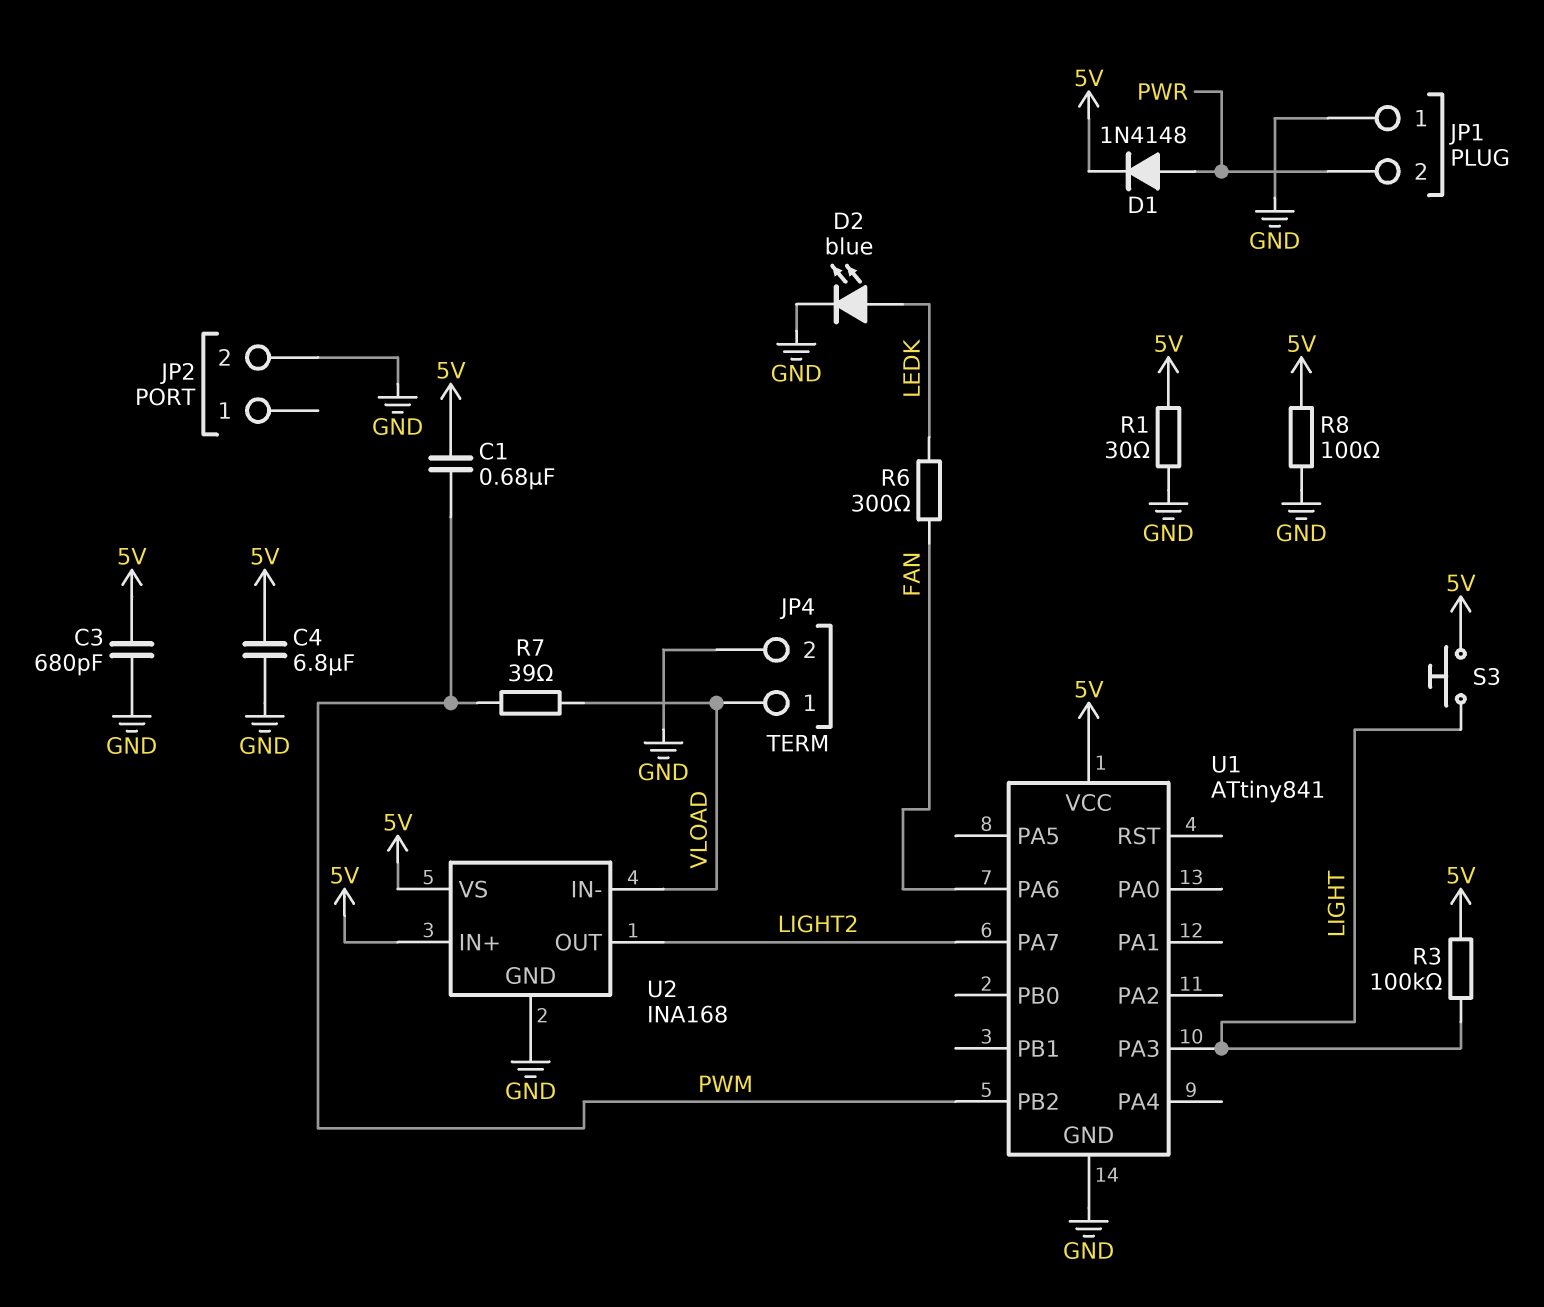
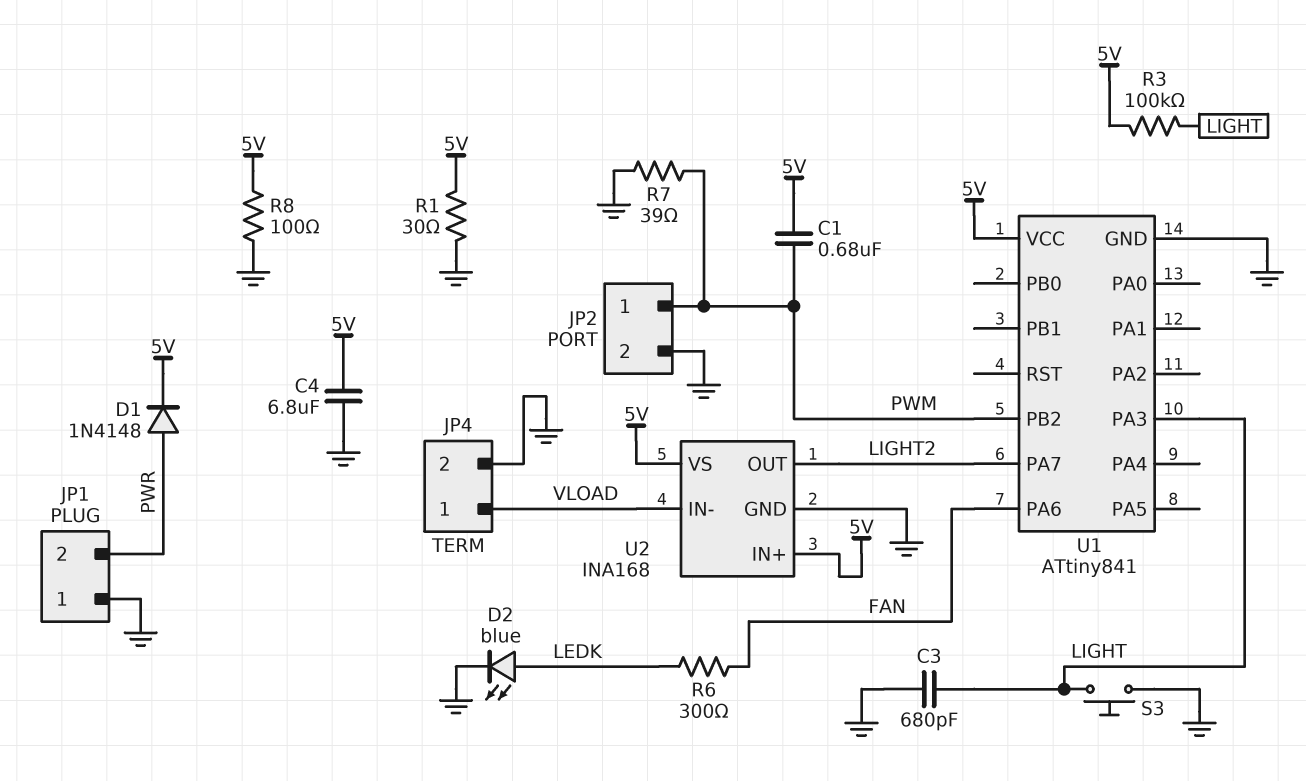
C3: 680pF (5V, GND) -> 680pF (GND, LIGHT)
JP2 pin 1: none -> PWM
R7: 39 (PWM, VLOAD) -> 39 (GND, PWM)
S3: button (5V, LIGHT) -> button (GND, LIGHT)

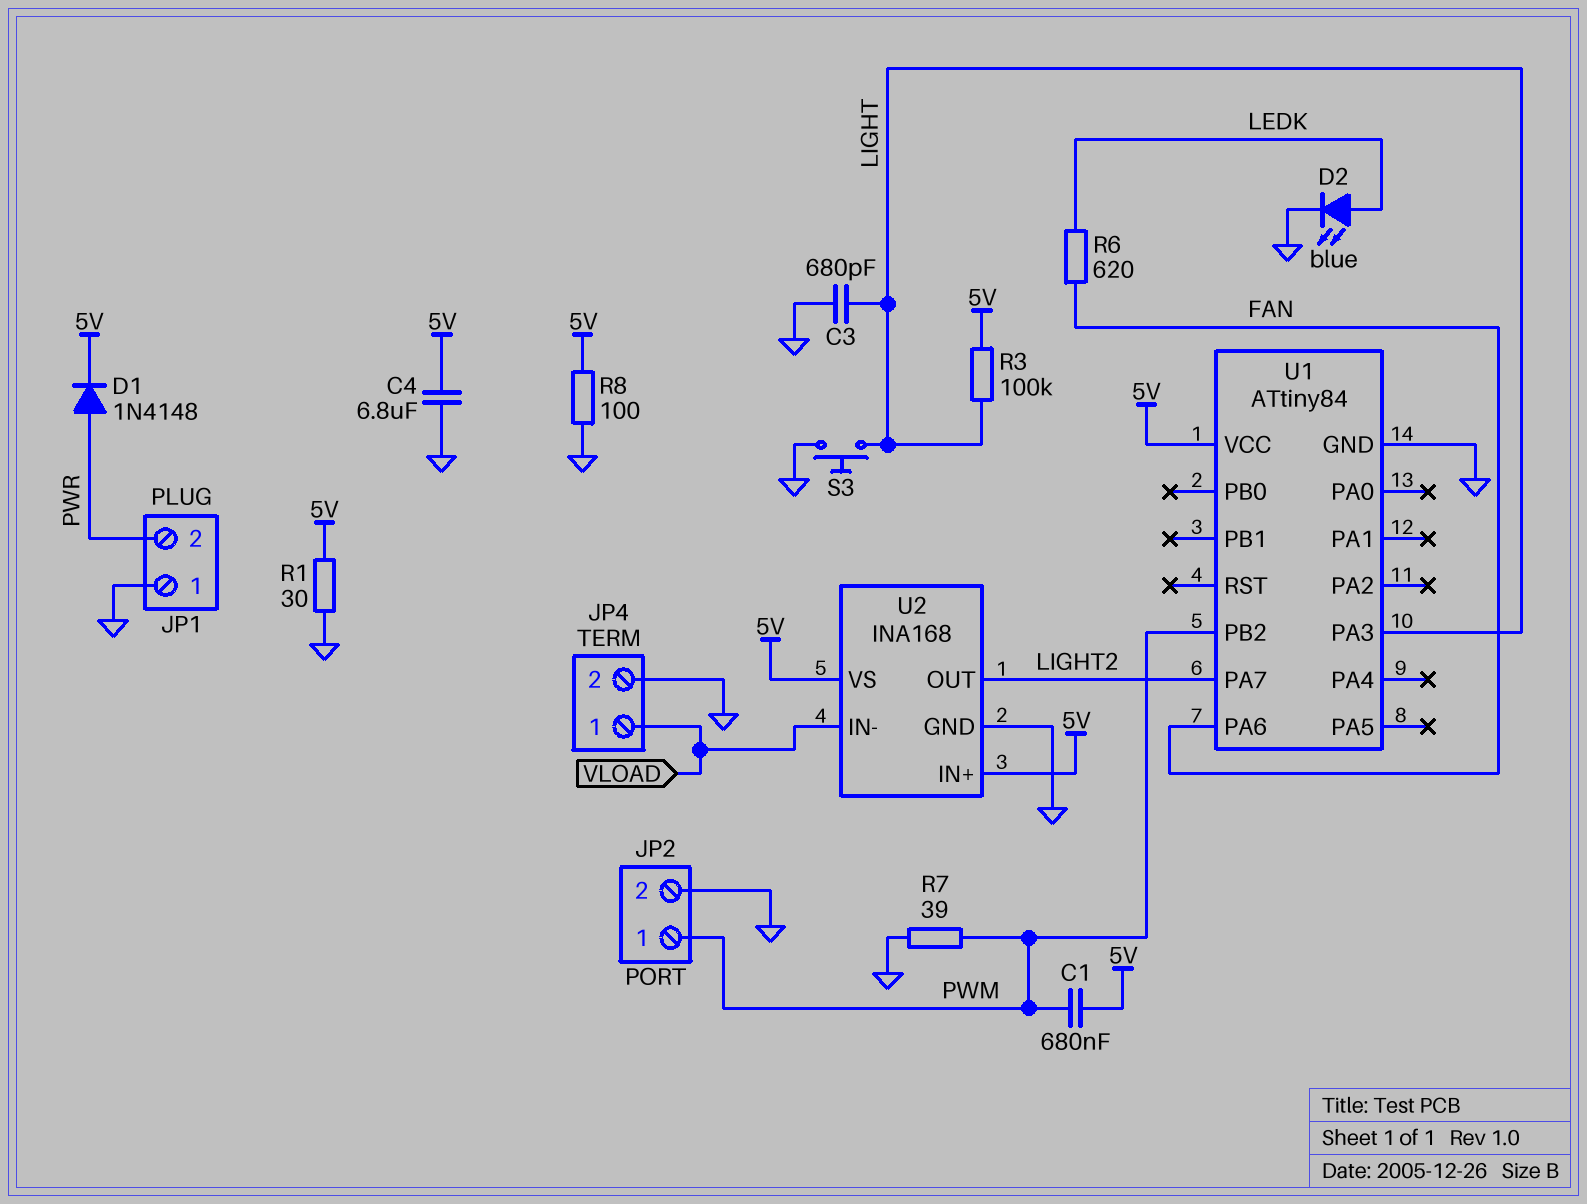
R6: 300 (FAN, LEDK) -> 620 (FAN, LEDK)
U1: ATtiny841 -> ATtiny84

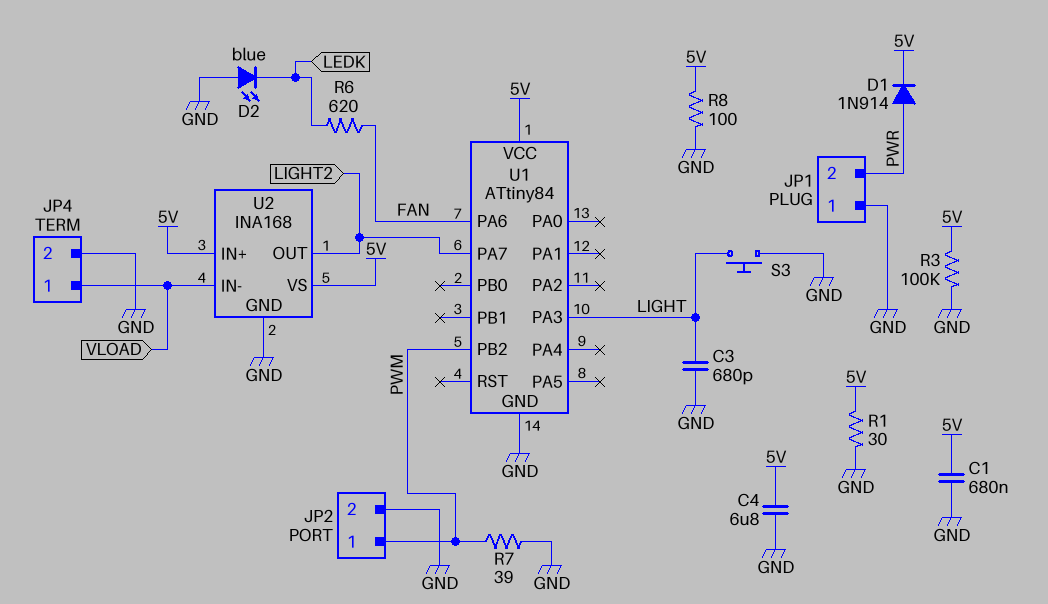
C1: 680nF (5V, PWM) -> 680nF (5V, GND)
D1: diode 1N4148 (A PWR, K 5V) -> diode 1N914 (A PWR, K 5V)
D2: LED blue (A LEDK, K GND) -> LED blue (A GND, K LEDK)
R3: 100k (5V, LIGHT) -> 100k (5V, GND)

